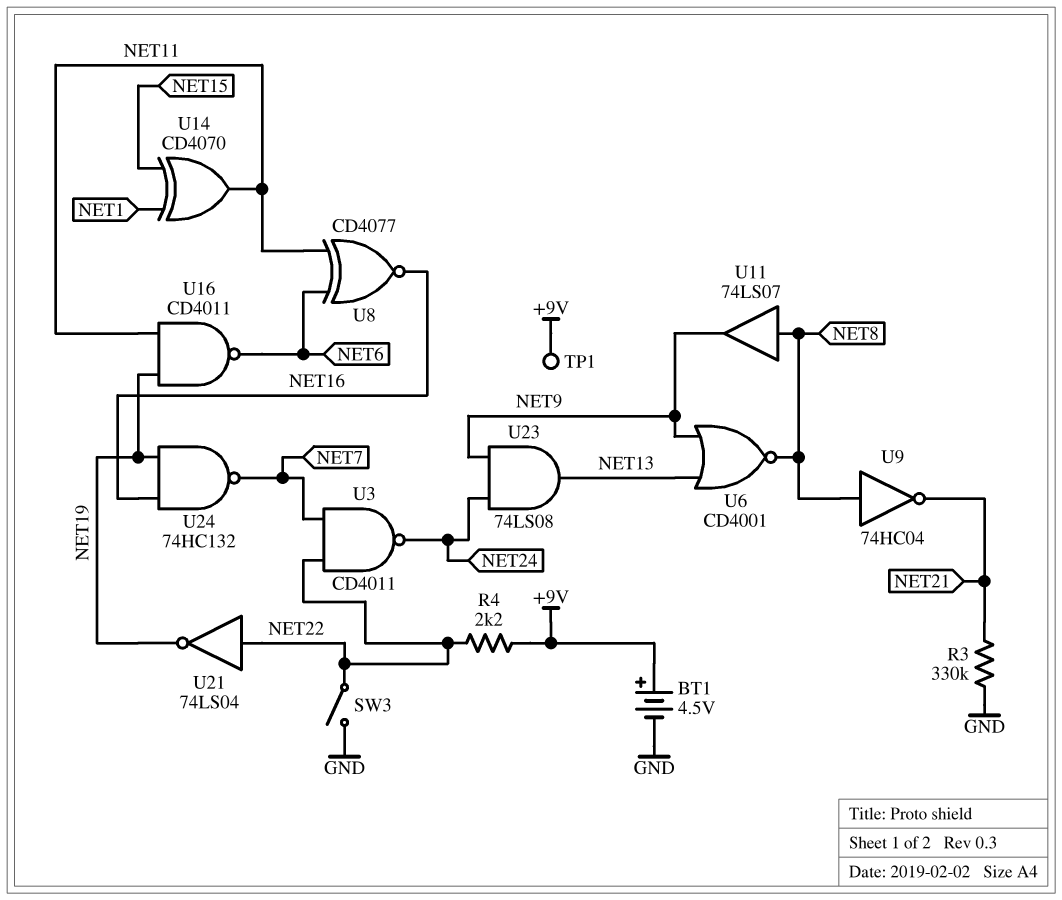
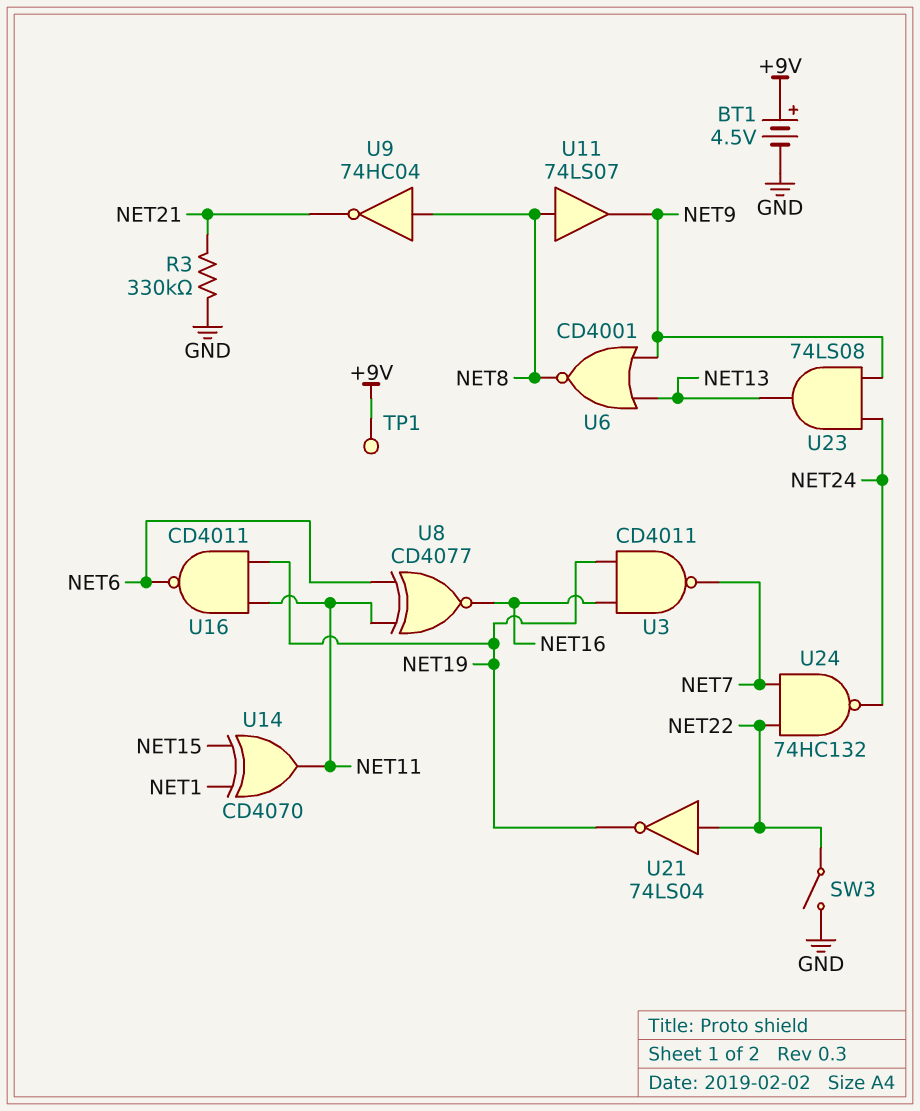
R4: 2.2k (+9V, NET22) -> none
U3: NAND CD4011 (in NET7, in NET22, out NET24) -> NAND CD4011 (in NET16, in NET19, out NET7)
U24: NAND 74HC132 (in NET16, in NET19, out NET7) -> NAND 74HC132 (in NET7, in NET22, out NET24)

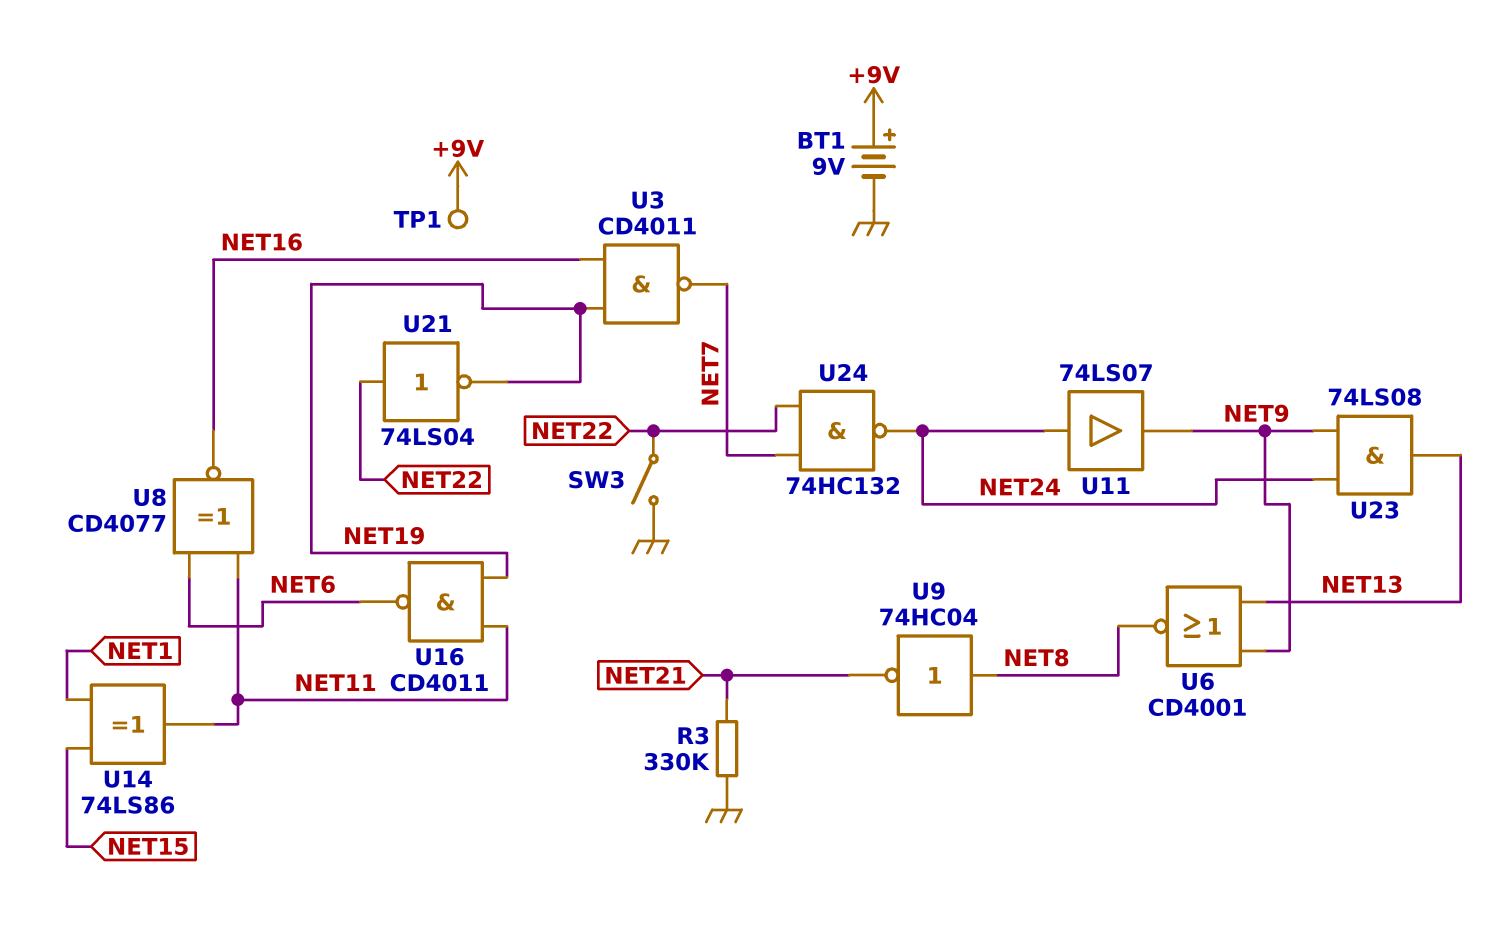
BT1: 4.5V (plus +9V, minus GND) -> 9V (plus +9V, minus GND)
U11: buffer 74LS07 (in NET8, out NET9) -> buffer 74LS07 (in NET24, out NET9)
U14: XOR CD4070 (in NET1, in NET15, out NET11) -> XOR 74LS86 (in NET1, in NET15, out NET11)

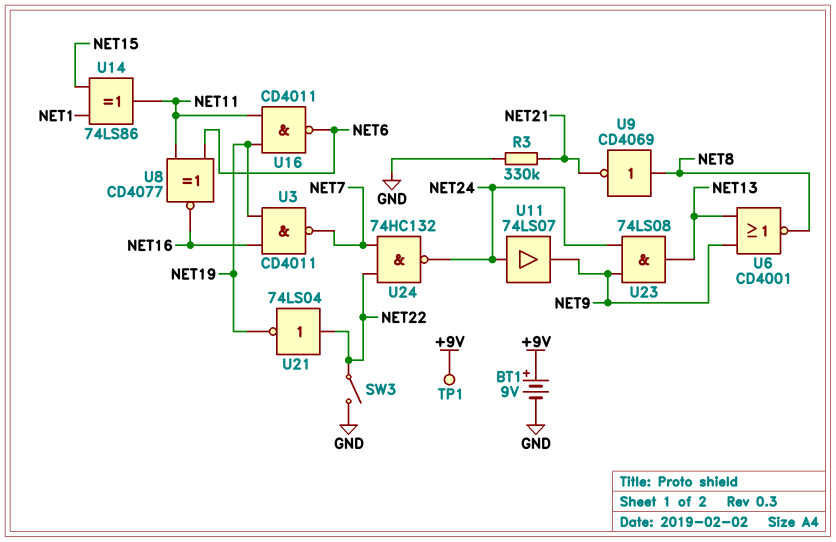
U9: NOT 74HC04 (in NET8, out NET21) -> NOT CD4069 (in NET8, out NET21)

